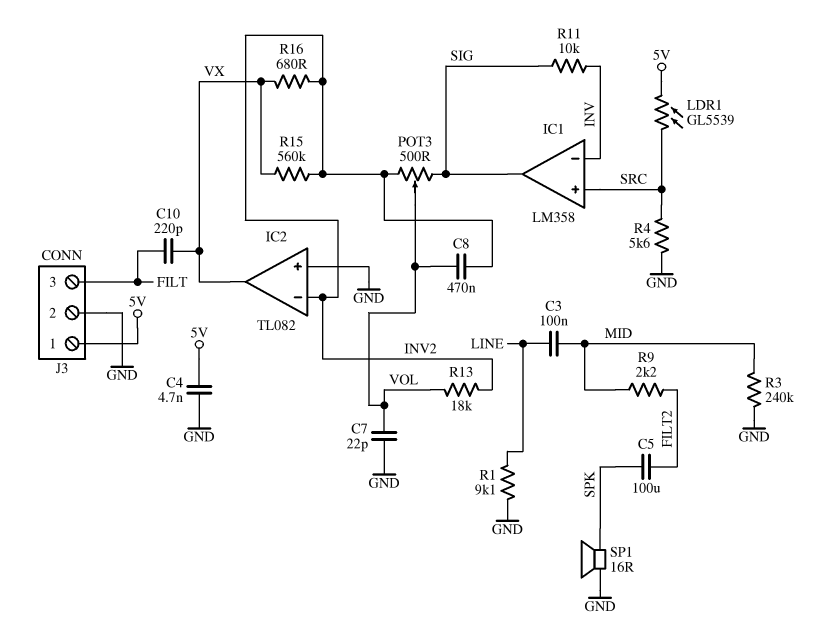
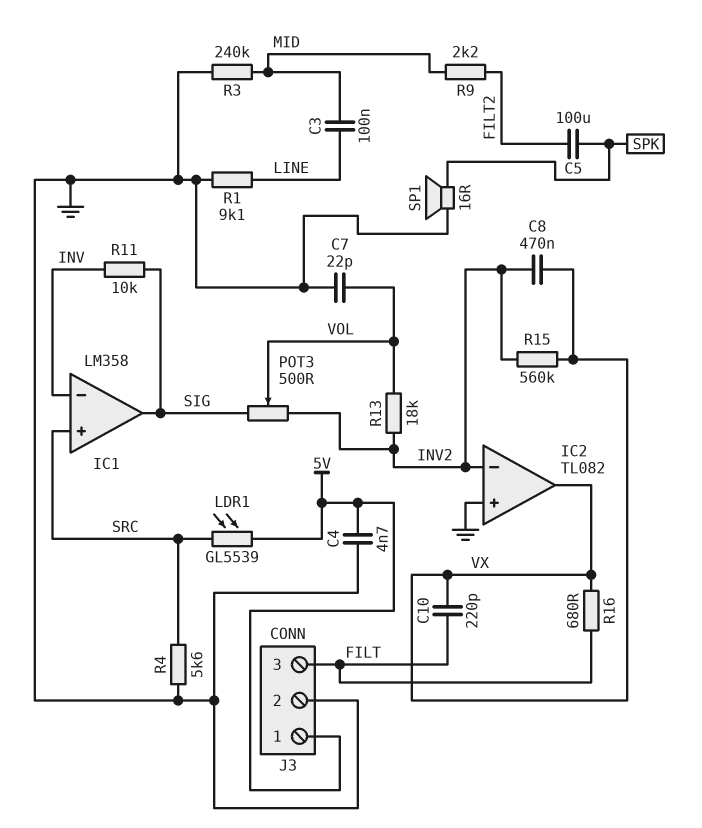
C8: 470nF (INV2, VOL) -> 470nF (INV2, VX)
R16: 680 (INV2, VX) -> 680 (FILT, VX)

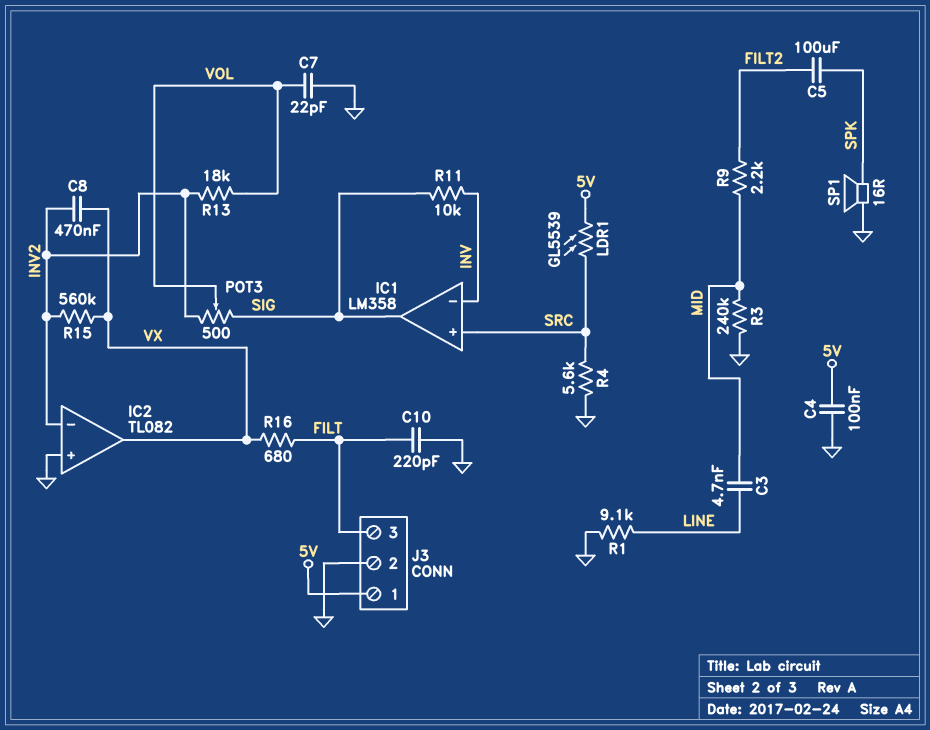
C3: 100nF (LINE, MID) -> 4.7nF (LINE, MID)
C4: 4.7nF (5V, GND) -> 100nF (5V, GND)
C10: 220pF (FILT, VX) -> 220pF (FILT, GND)

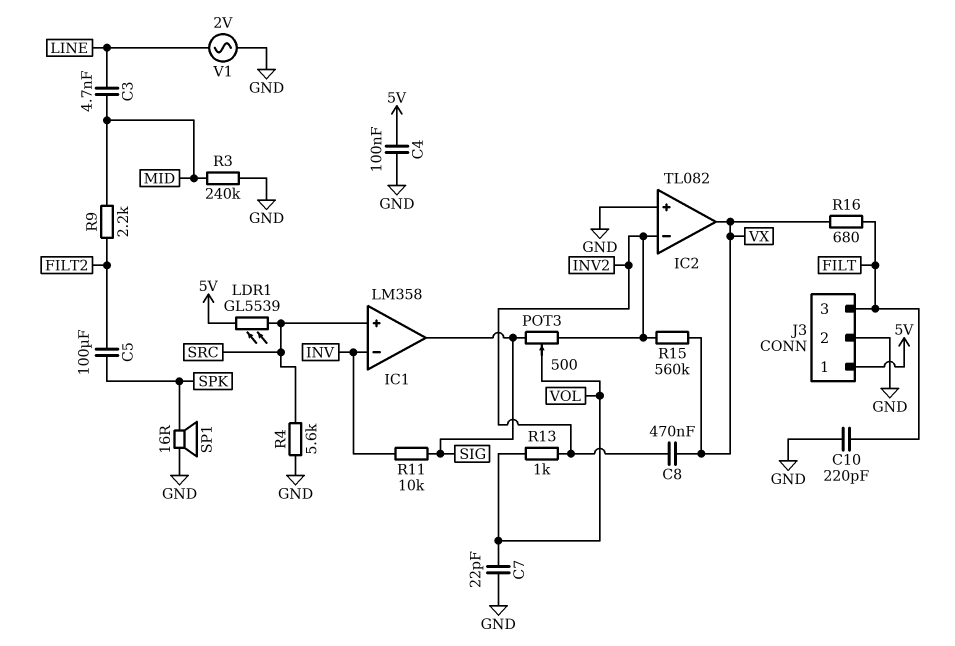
R1: 9.1k (GND, LINE) -> none
R13: 18k (INV2, VOL) -> 1k (INV2, VOL)
V1: none -> AC 2V (GND, LINE)

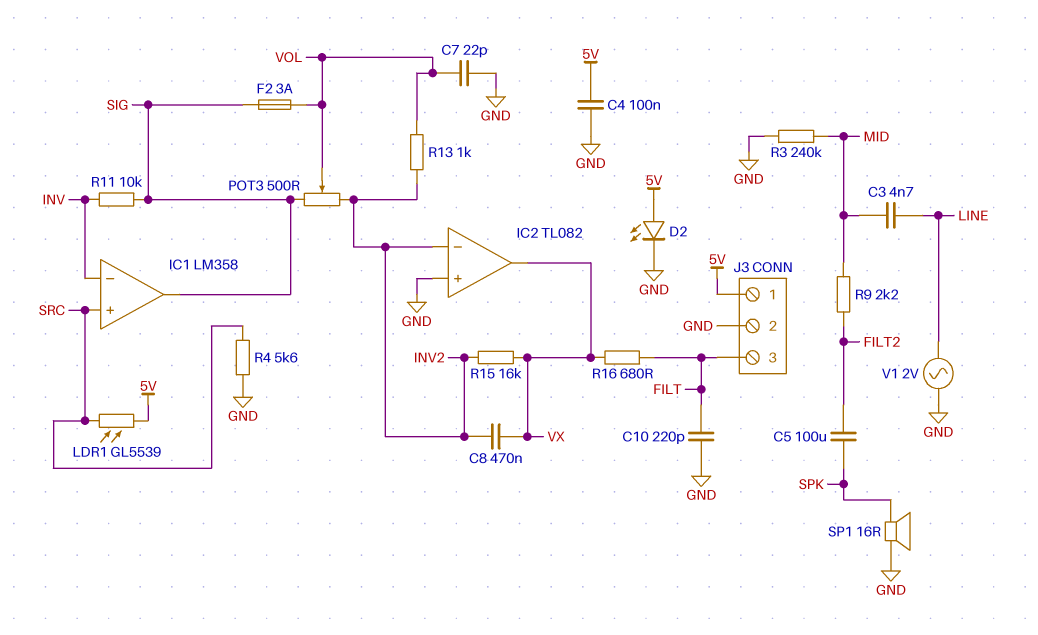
D2: none -> LED (A 5V, K GND)
F2: none -> 3A (SIG, VOL)
R15: 560k (INV2, VX) -> 16k (INV2, VX)

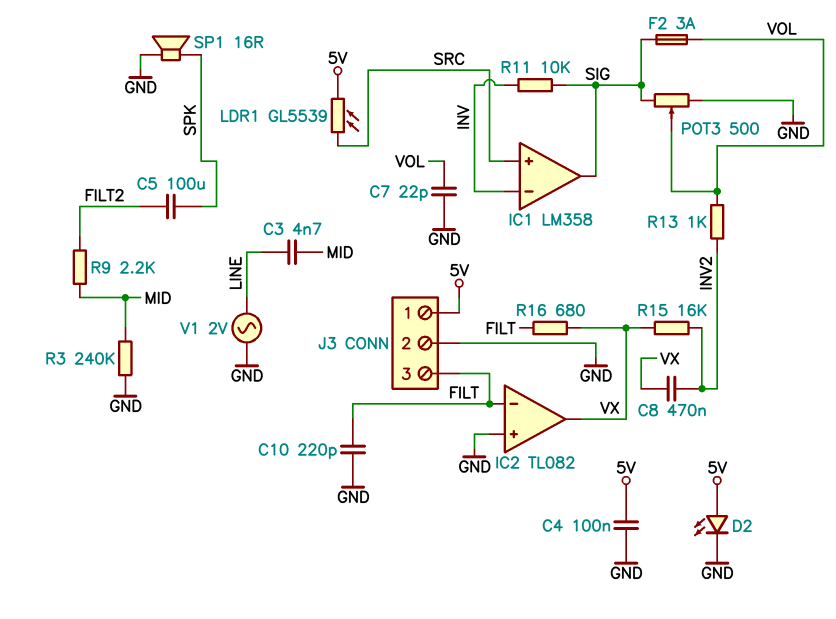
IC2 pin in-: INV2 -> FILT
POT3: 500 (INV2, SIG, wiper VOL) -> 500 (GND, SIG, wiper VOL)
R4: 5.6k (GND, SRC) -> none

